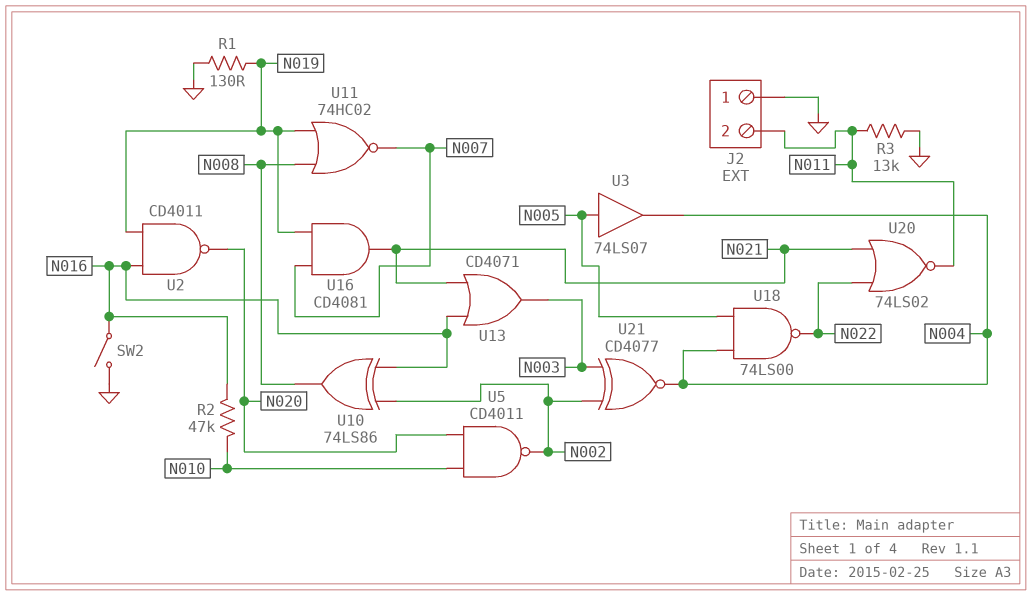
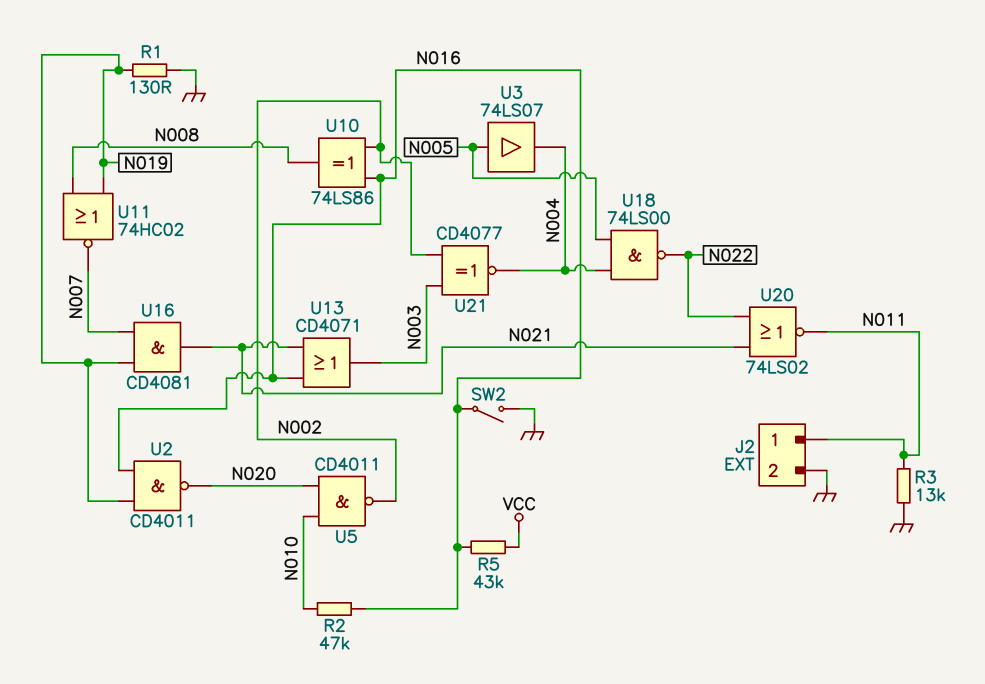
J2 pin 1: GND -> N011
J2 pin 2: N011 -> GND
R5: none -> 43k (N016, VCC)

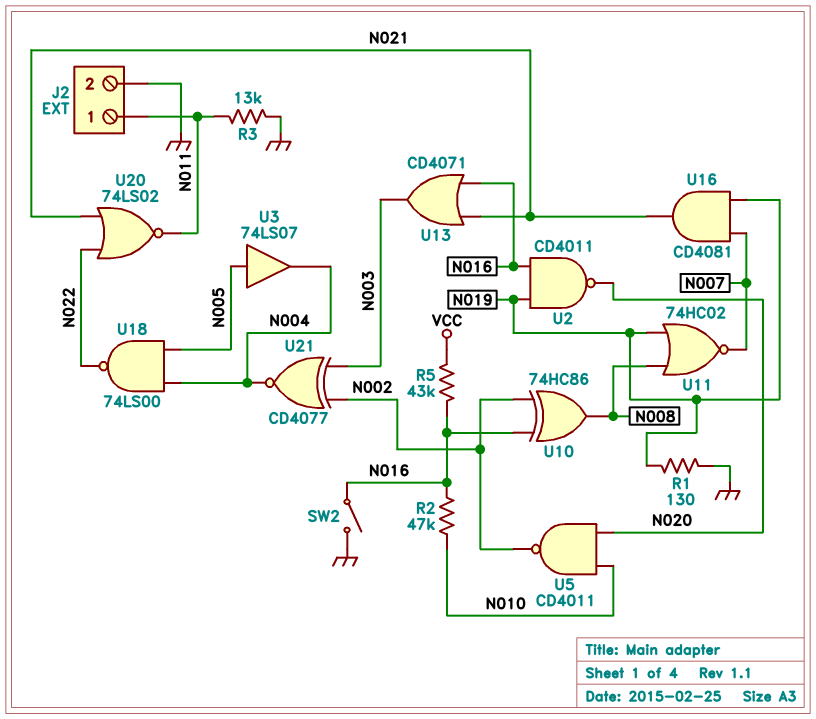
U10: XOR 74LS86 (in N002, in N016, out N008) -> XOR 74HC86 (in N002, in N016, out N008)

